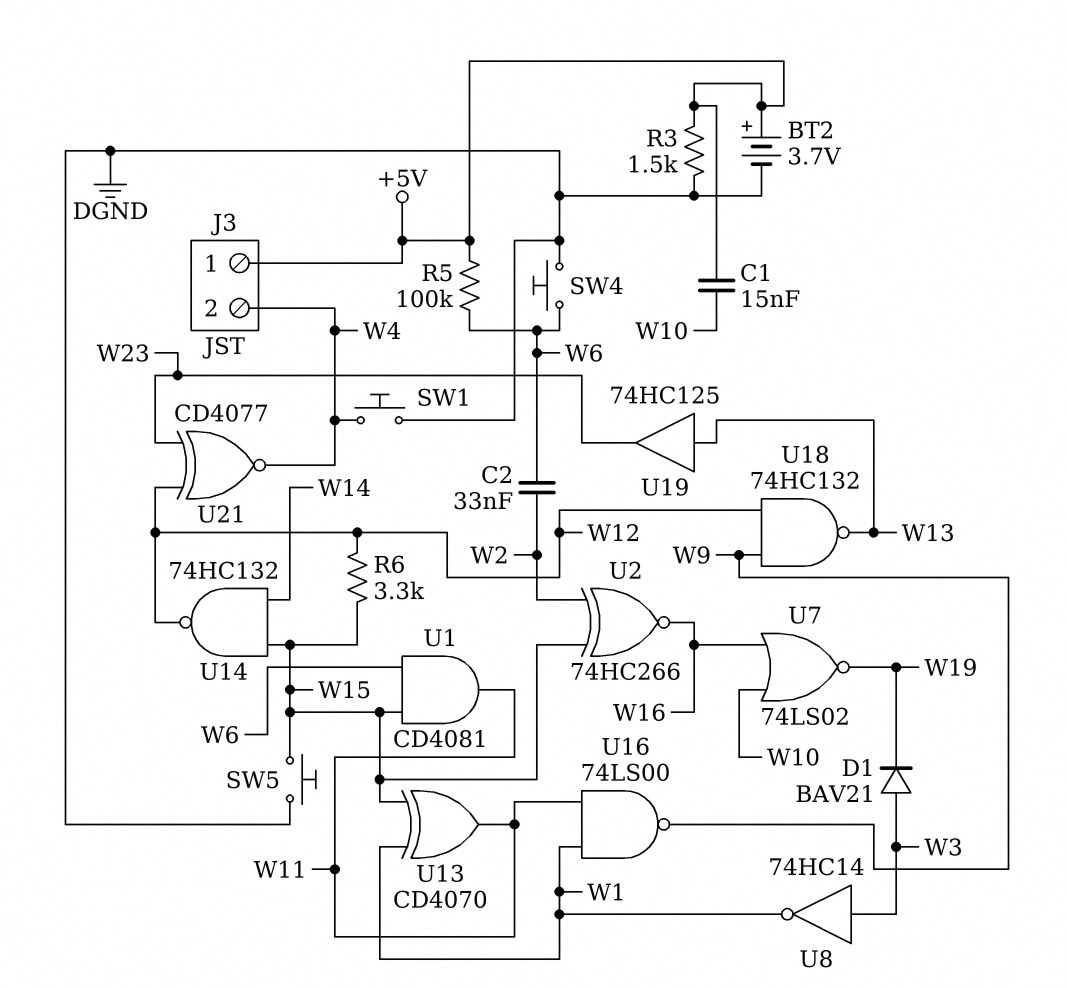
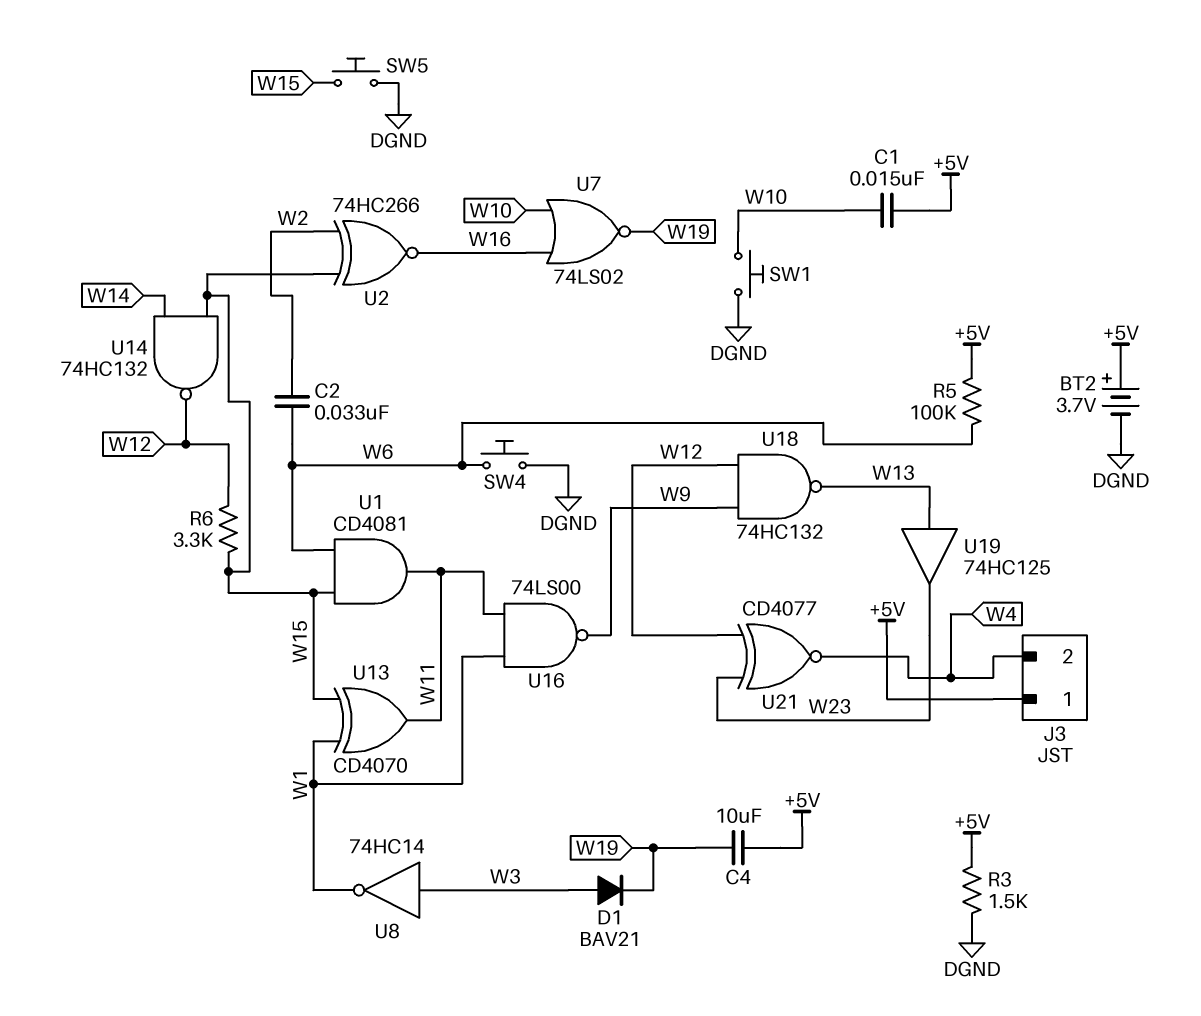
C4: none -> 10uF (+5V, W19)
SW1: button (DGND, W4) -> button (DGND, W10)

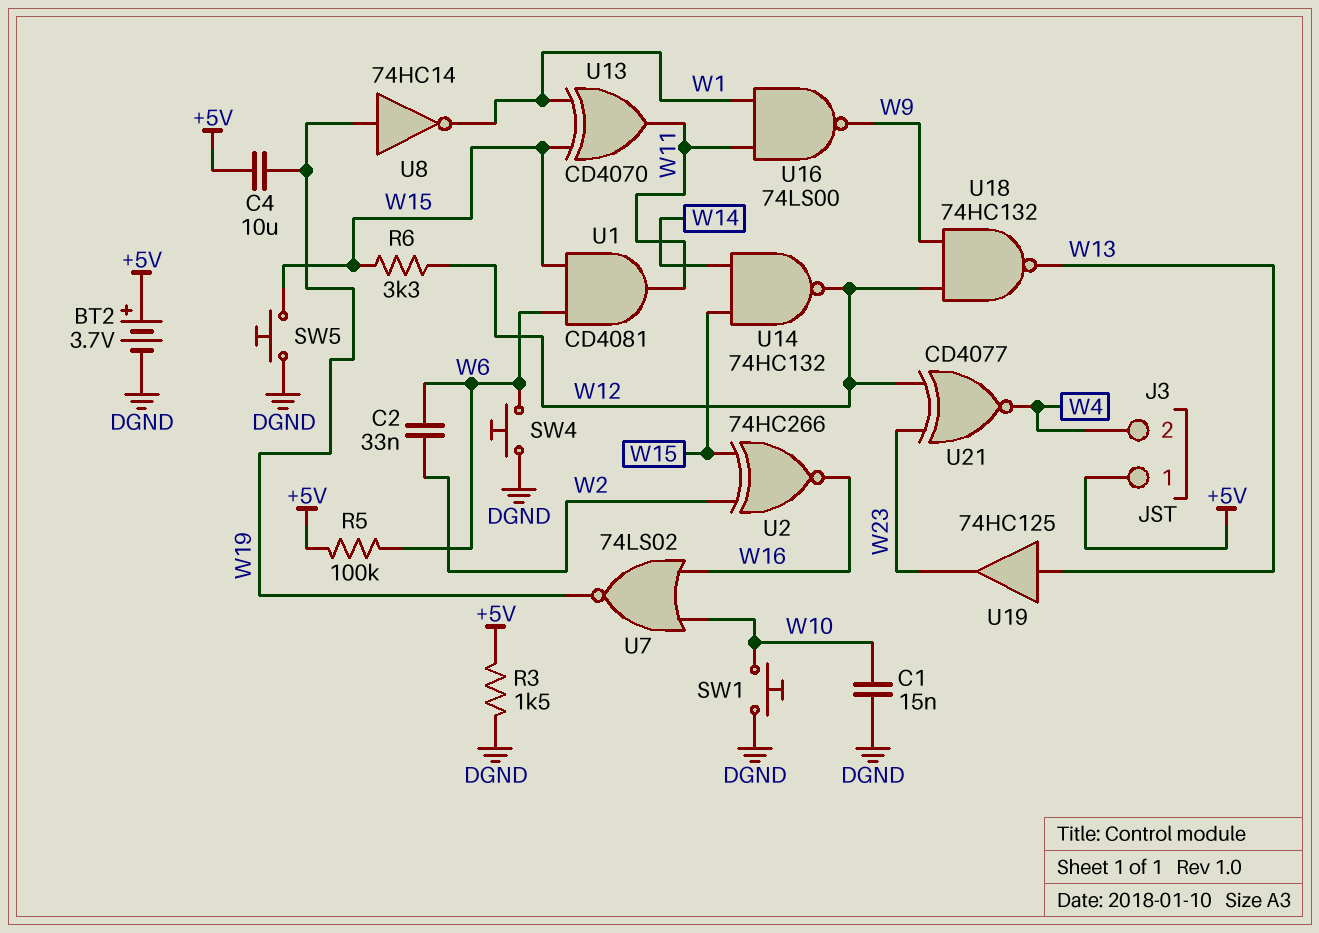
C1: 15nF (+5V, W10) -> 15nF (DGND, W10)
D1: diode BAV21 (A W3, K W19) -> none
U8: NOT 74HC14 (in W3, out W1) -> NOT 74HC14 (in W19, out W1)

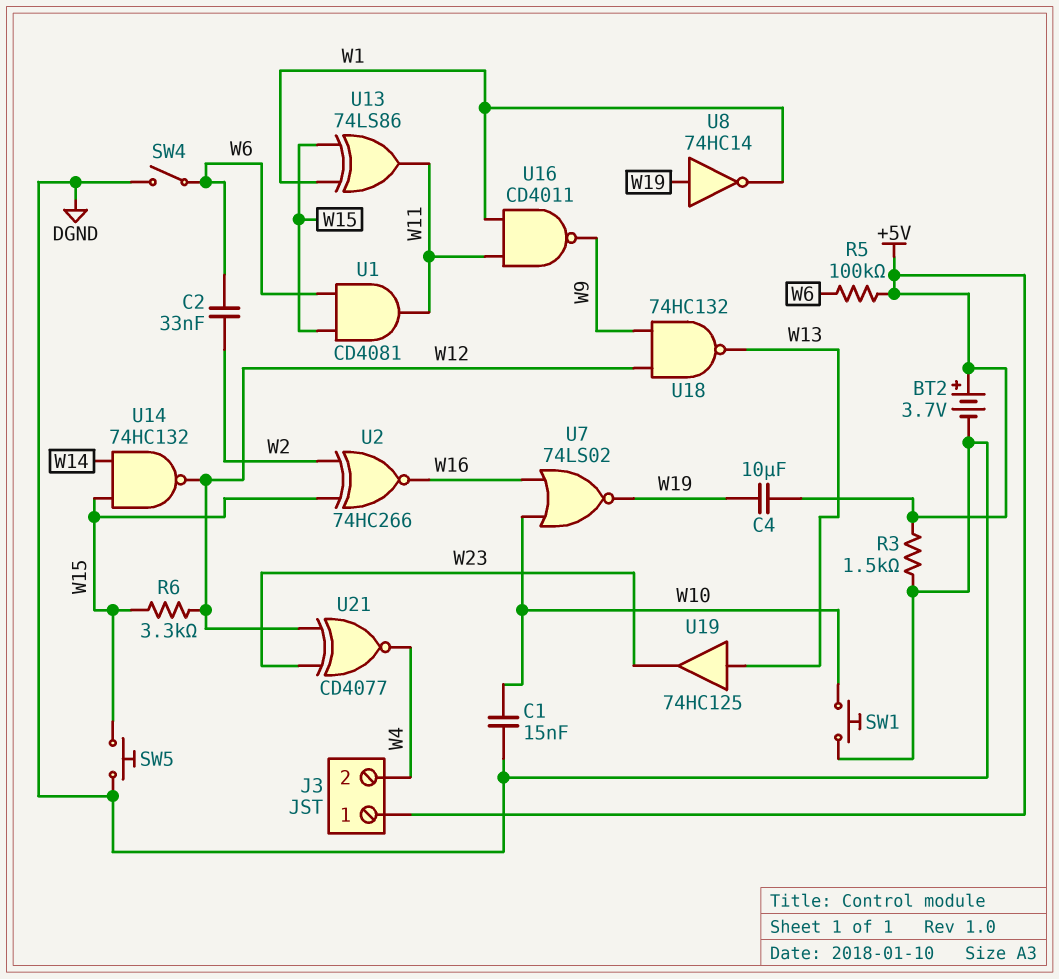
SW4: button (DGND, W6) -> switch (DGND, W6)
U13: XOR CD4070 (in W1, in W15, out W11) -> XOR 74LS86 (in W1, in W15, out W11)
U16: NAND 74LS00 (in W1, in W11, out W9) -> NAND CD4011 (in W1, in W11, out W9)

